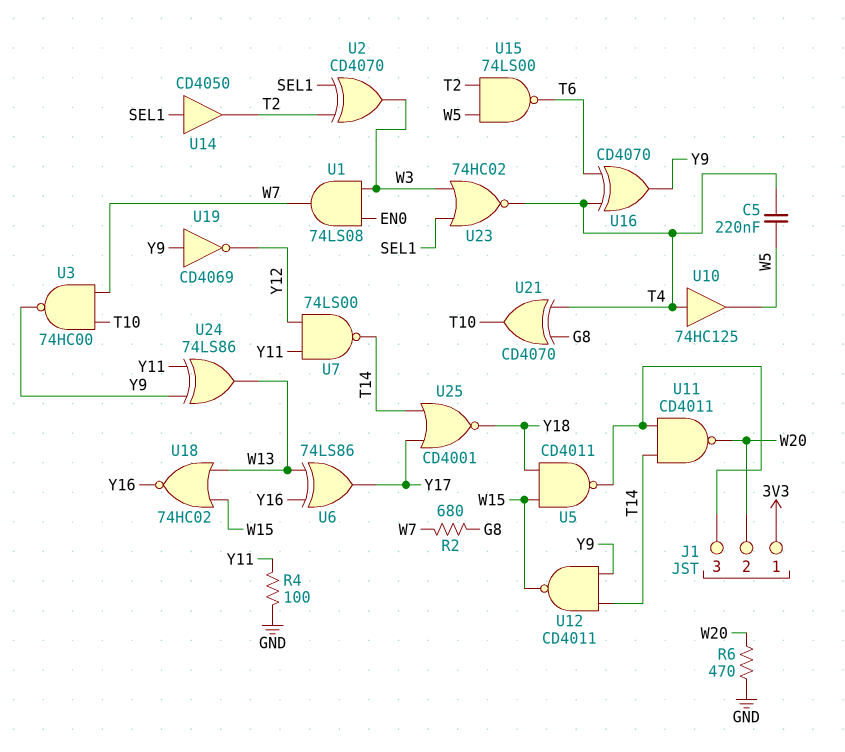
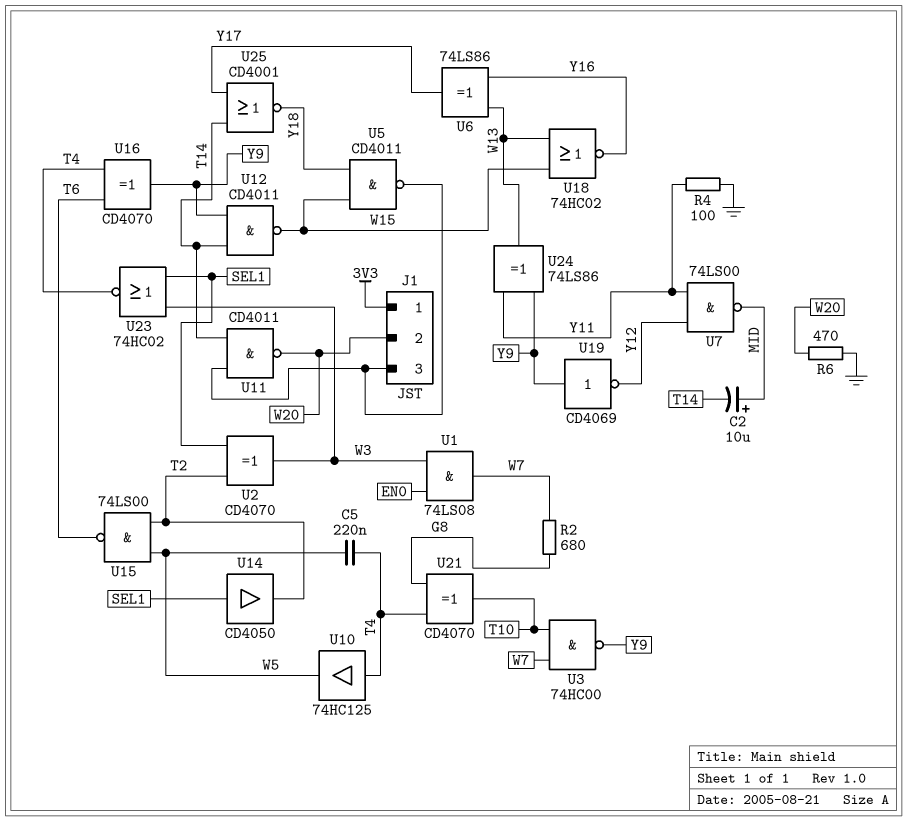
C2: none -> 10uF (plus MID, minus T14)
U7: NAND 74LS00 (in Y11, in Y12, out T14) -> NAND 74LS00 (in Y11, in Y12, out MID)

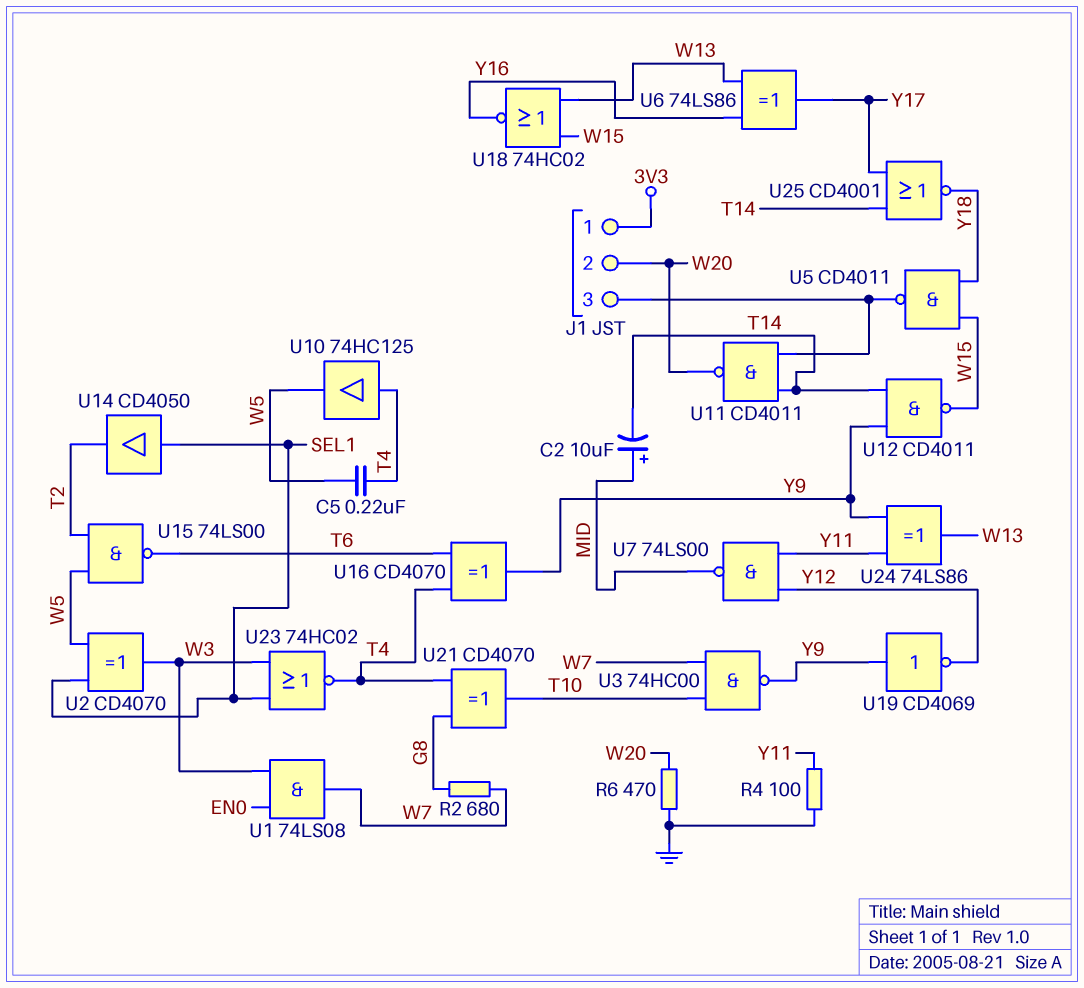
U2: XOR CD4070 (in SEL1, in T2, out W3) -> XOR CD4070 (in SEL1, in W5, out W3)

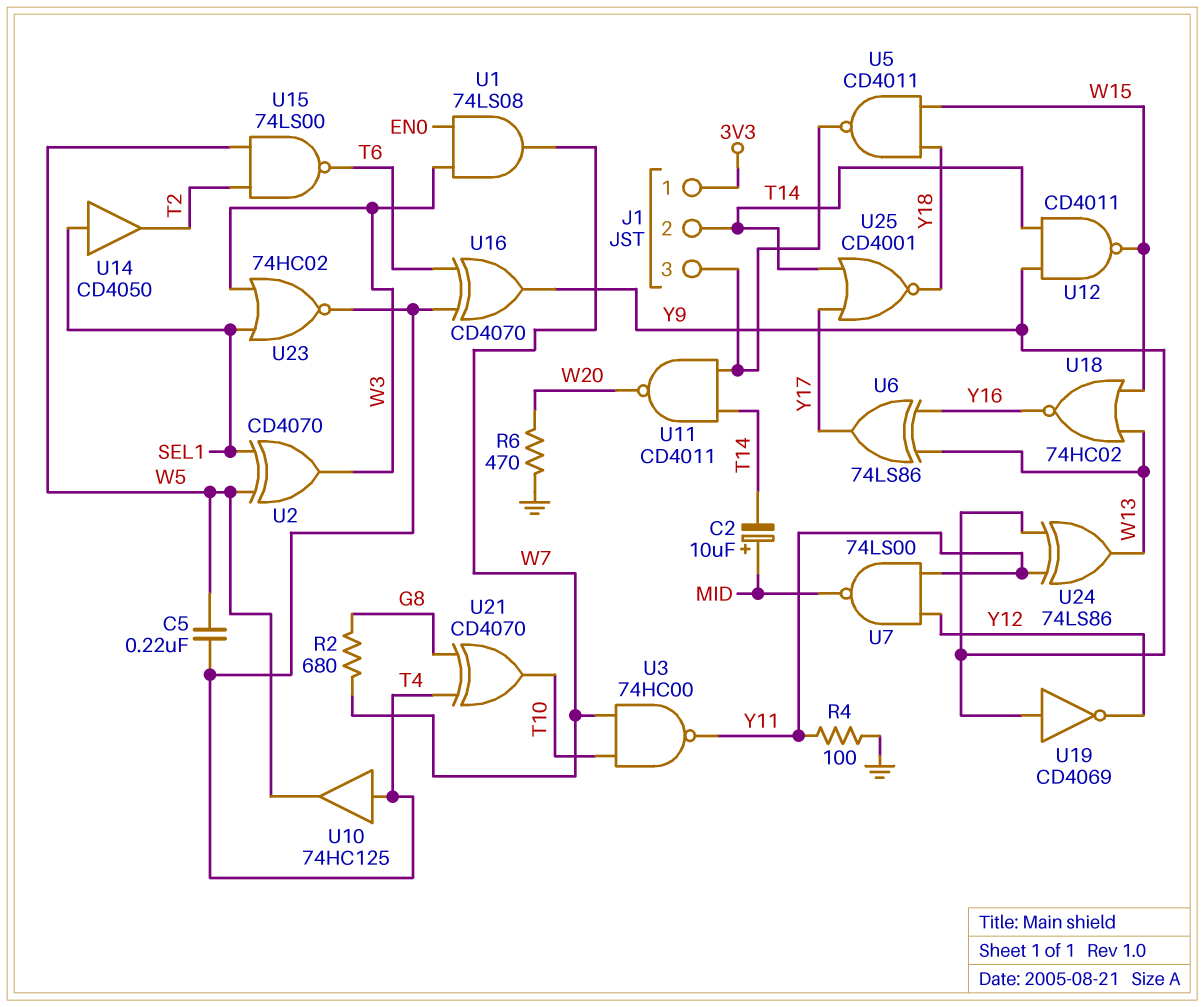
J1 pin 2: W20 -> T14
U3: NAND 74HC00 (in T10, in W7, out Y9) -> NAND 74HC00 (in T10, in W7, out Y11)

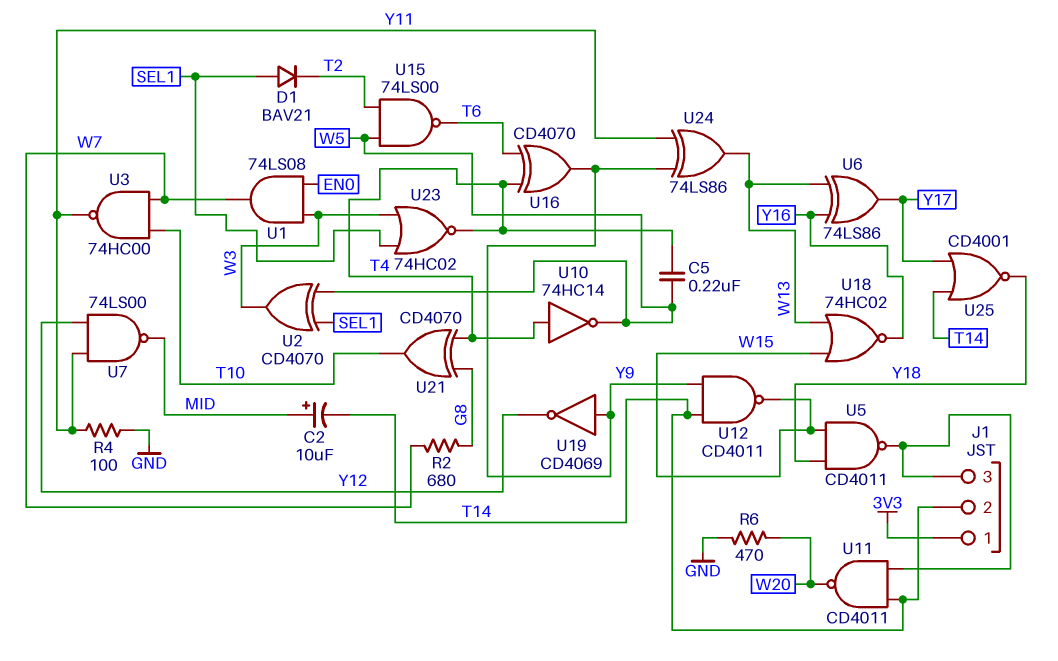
D1: none -> diode BAV21 (A SEL1, K T2)
U10: buffer 74HC125 (in T4, out W5) -> NOT 74HC14 (in T4, out W5)
U14: buffer CD4050 (in SEL1, out T2) -> none

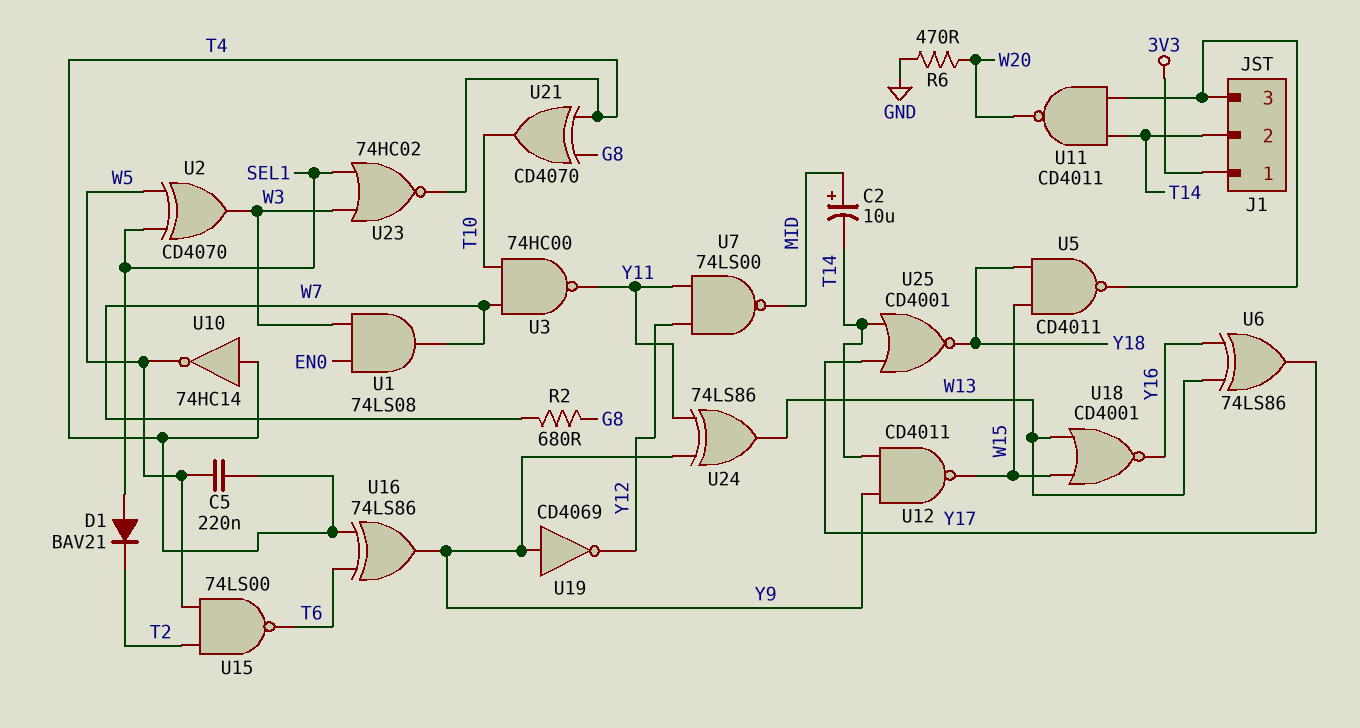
R4: 100 (GND, Y11) -> none
U16: XOR CD4070 (in T4, in T6, out Y9) -> XOR 74LS86 (in T4, in T6, out Y9)
U18: NOR 74HC02 (in W13, in W15, out Y16) -> NOR CD4001 (in W13, in W15, out Y16)

